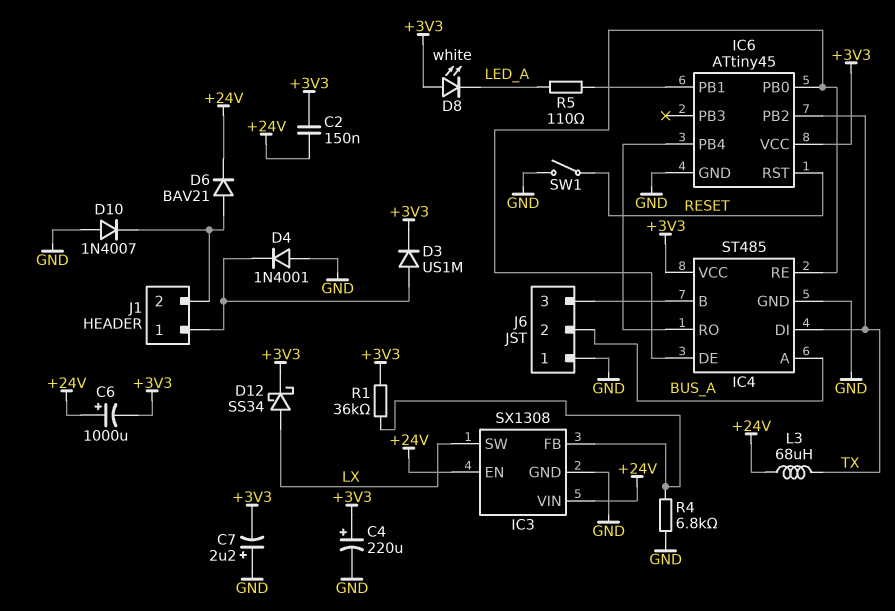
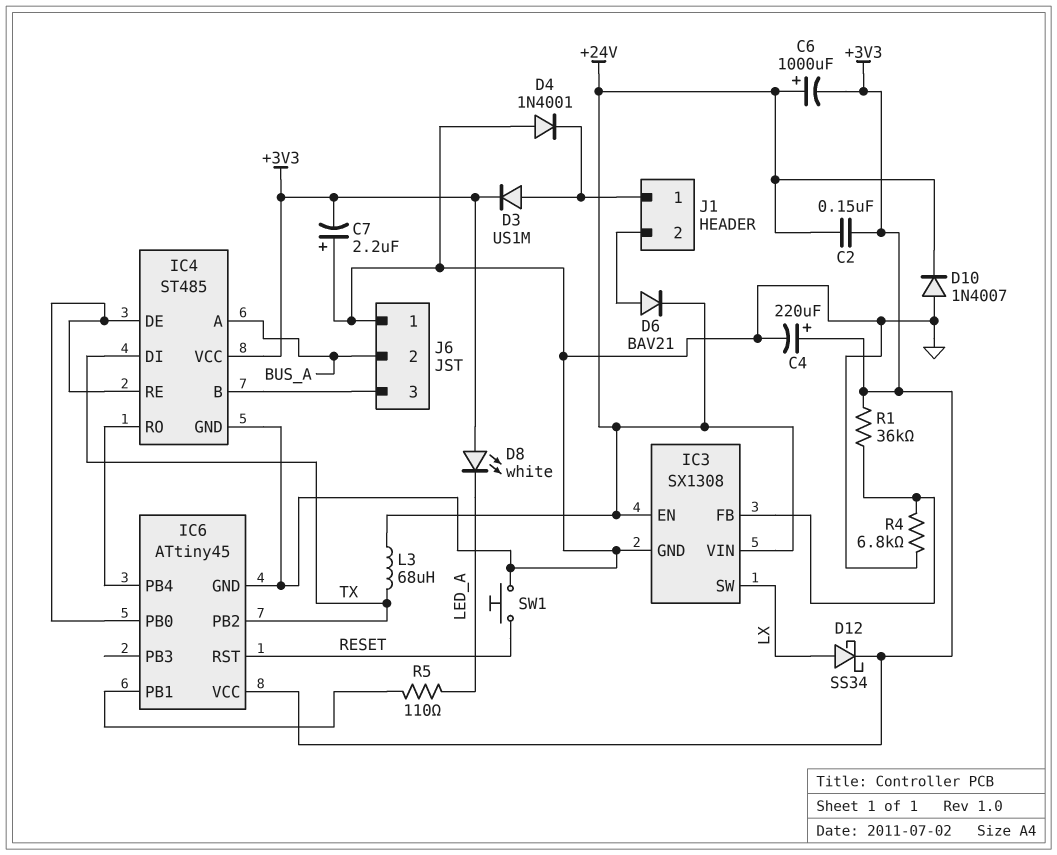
D10: diode 1N4007 (A GND, K J1/2) -> diode 1N4007 (A GND, K +24V)
SW1: switch (GND, RESET) -> button (GND, RESET)

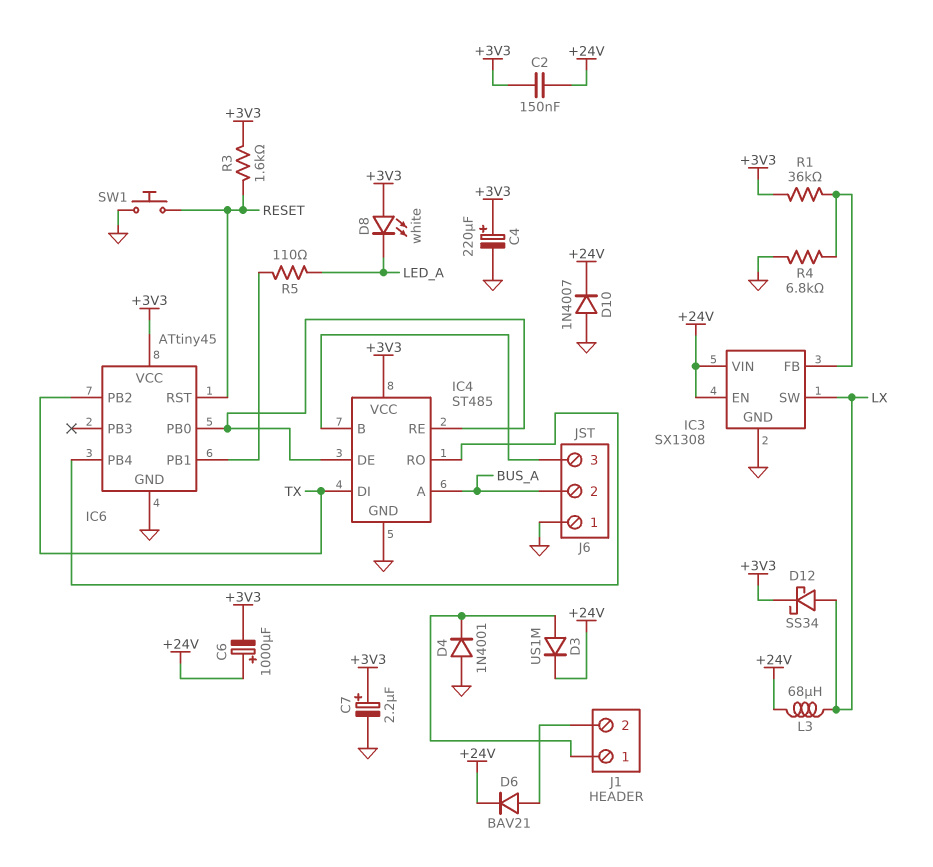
C7: 2.2uF (plus GND, minus +3V3) -> 2.2uF (plus +3V3, minus GND)
D3: diode US1M (A J1/1, K +3V3) -> diode US1M (A J1/1, K +24V)
L3: 68uH (+24V, TX) -> 68uH (+24V, LX)
R3: none -> 1.6k (+3V3, RESET)

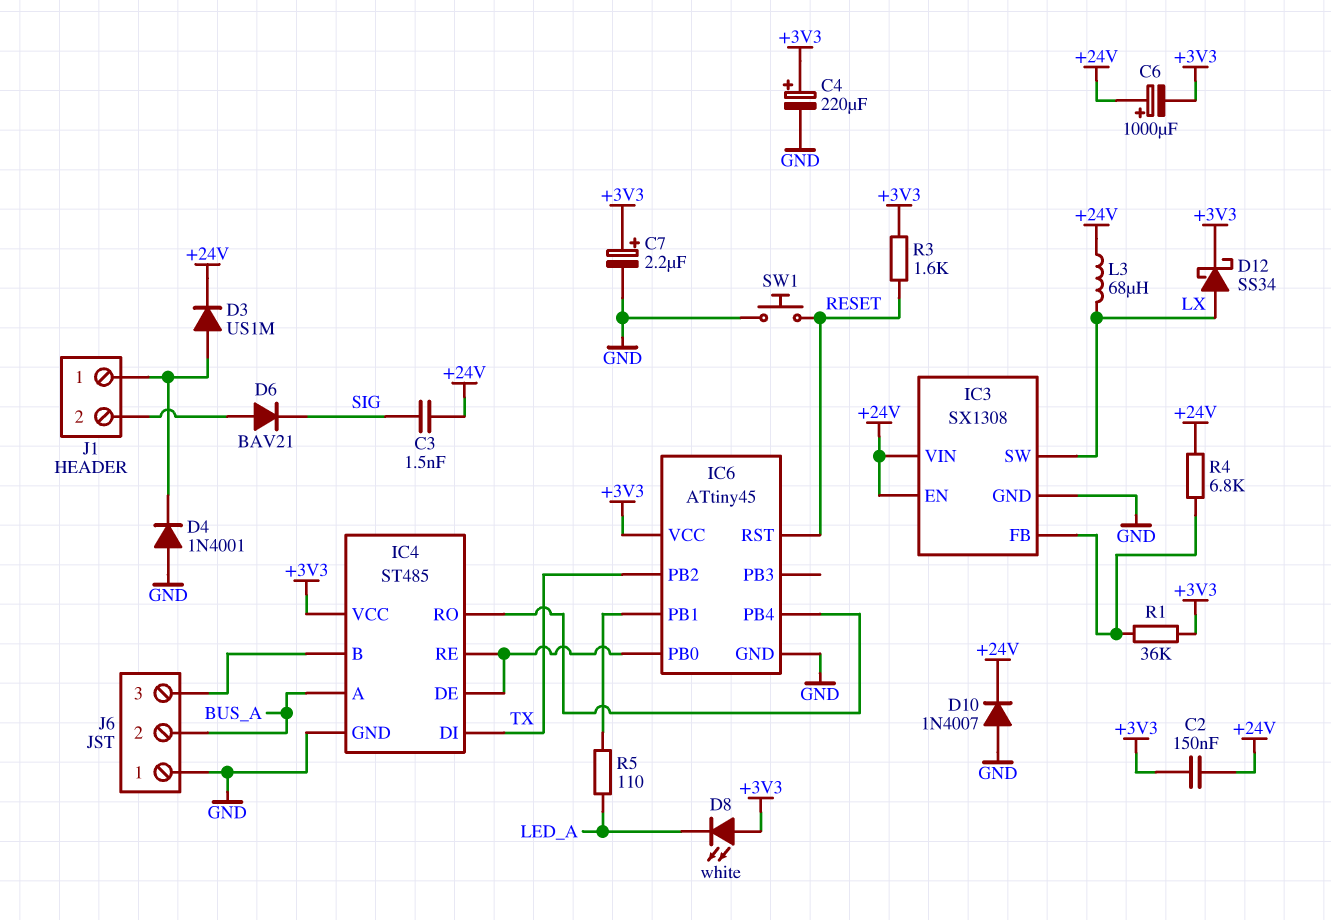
C3: none -> 1.5nF (+24V, SIG)
D6: diode BAV21 (A J1/2, K +24V) -> diode BAV21 (A J1/2, K SIG)
R4: 6.8k (GND, IC3/FB) -> 6.8k (+24V, IC3/FB)

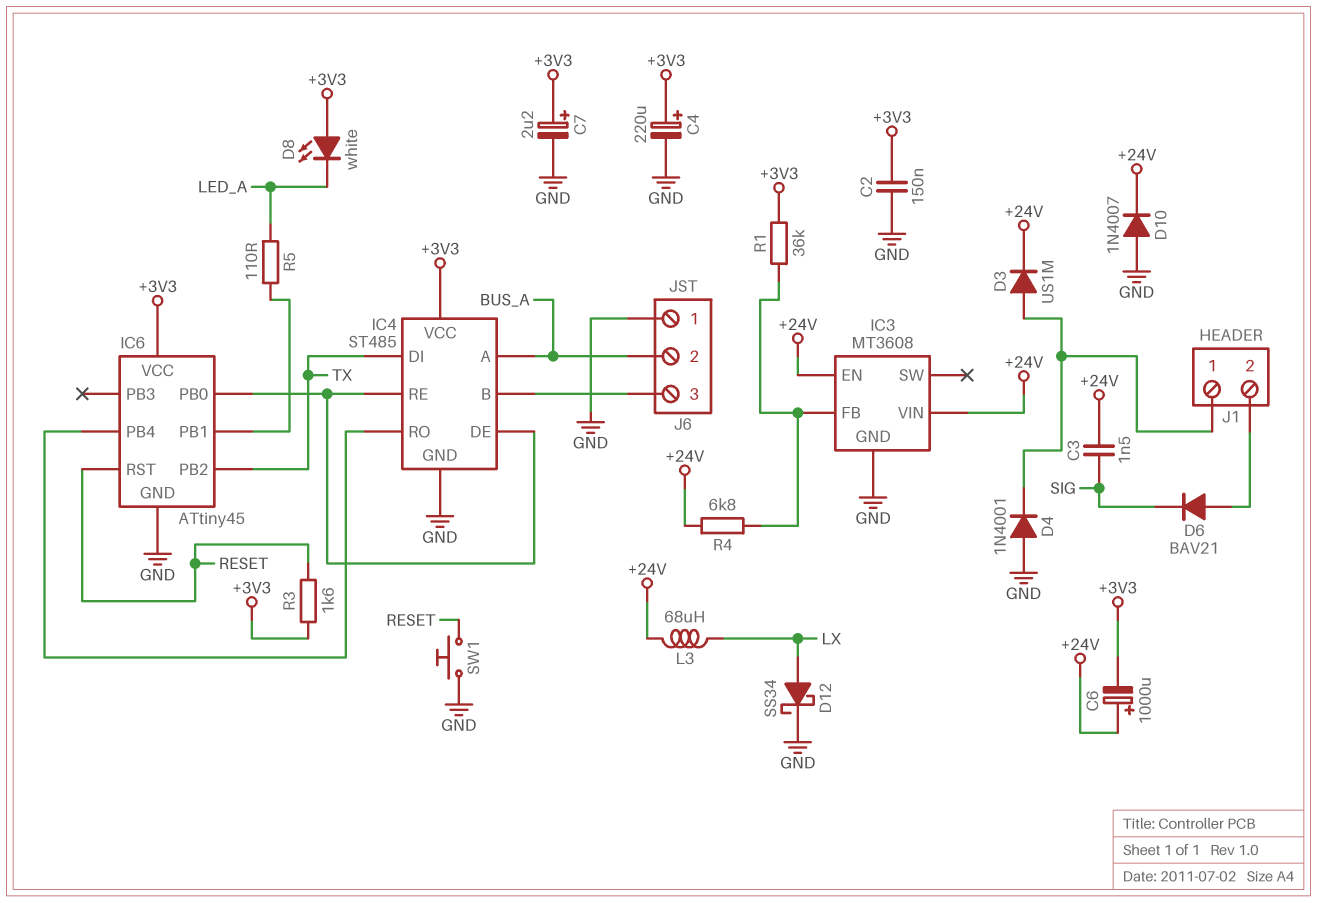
C2: 150nF (+3V3, +24V) -> 150nF (+3V3, GND)
D12: schottky SS34 (A LX, K +3V3) -> schottky SS34 (A LX, K GND)
IC3: SX1308 -> MT3608
IC3 pin SW: LX -> none

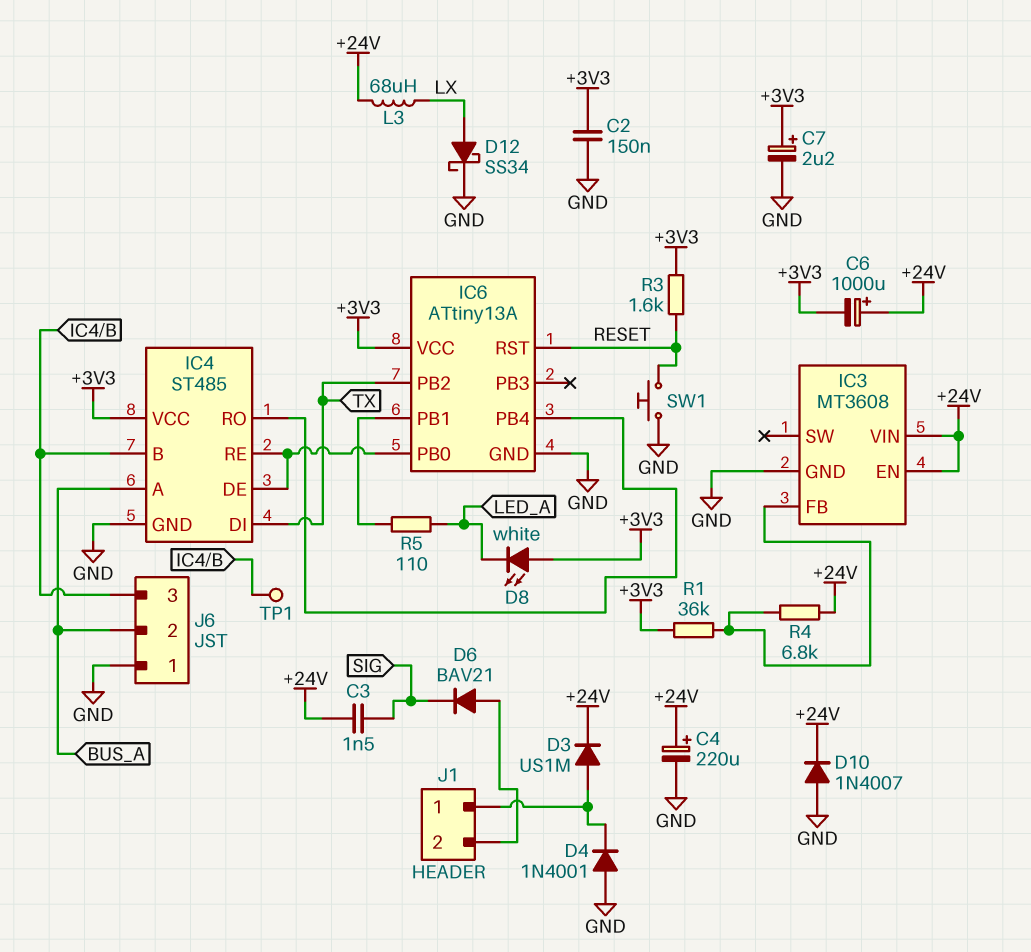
C4: 220uF (plus +3V3, minus GND) -> 220uF (plus +24V, minus GND)
IC6: ATtiny45 -> ATtiny13A
TP1: none -> test point (IC4/B)

